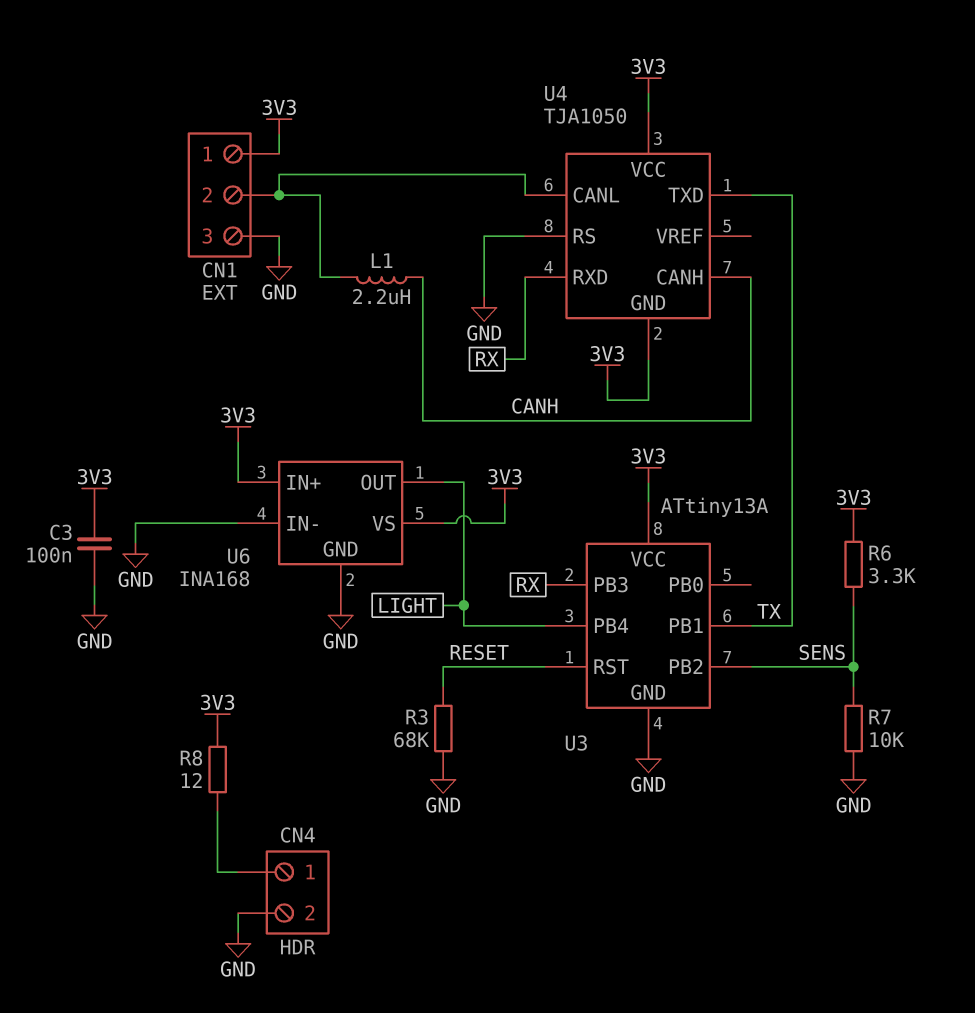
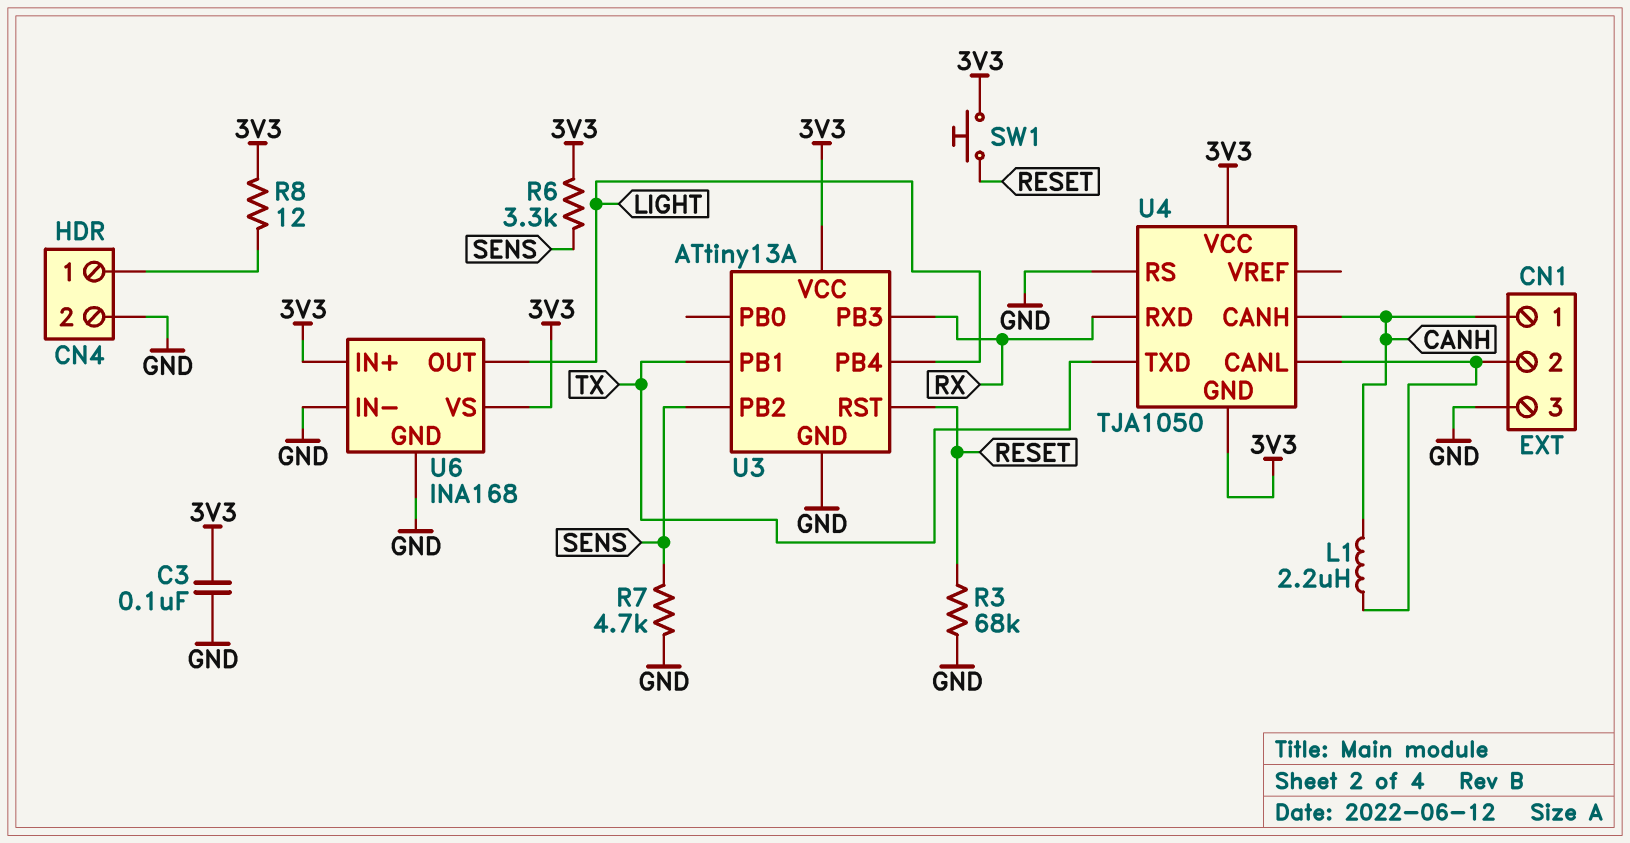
CN1 pin 1: 3V3 -> CANH
R7: 10k (GND, SENS) -> 4.7k (GND, SENS)
SW1: none -> button (3V3, RESET)

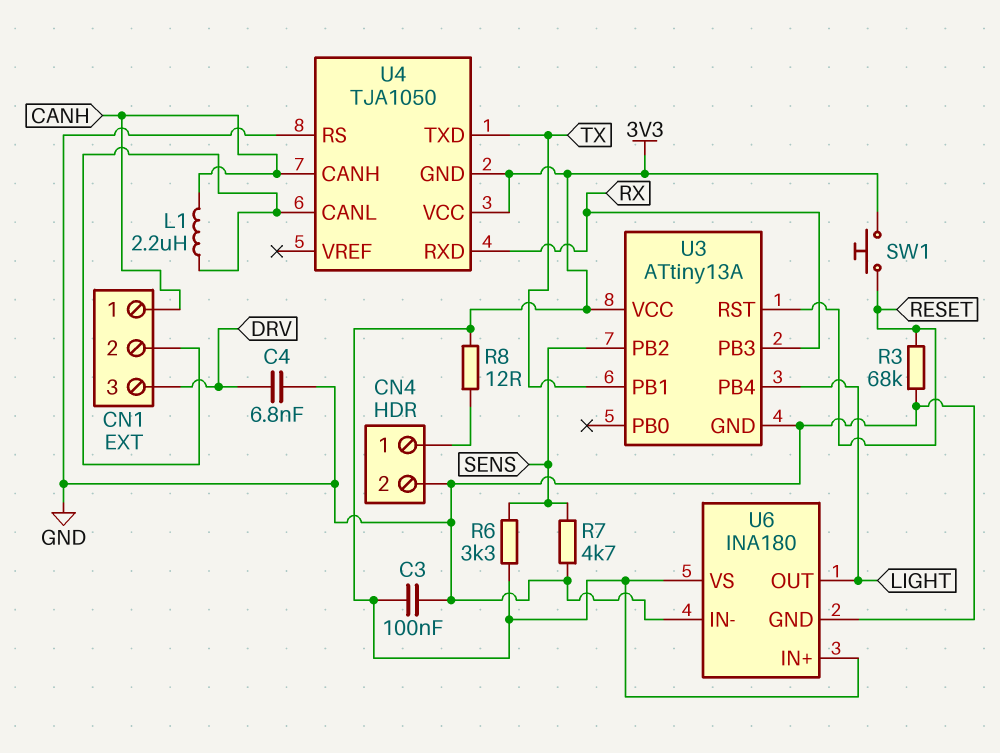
C4: none -> 6.8nF (DRV, GND)
CN1 pin 3: GND -> DRV
U6: INA168 -> INA180

